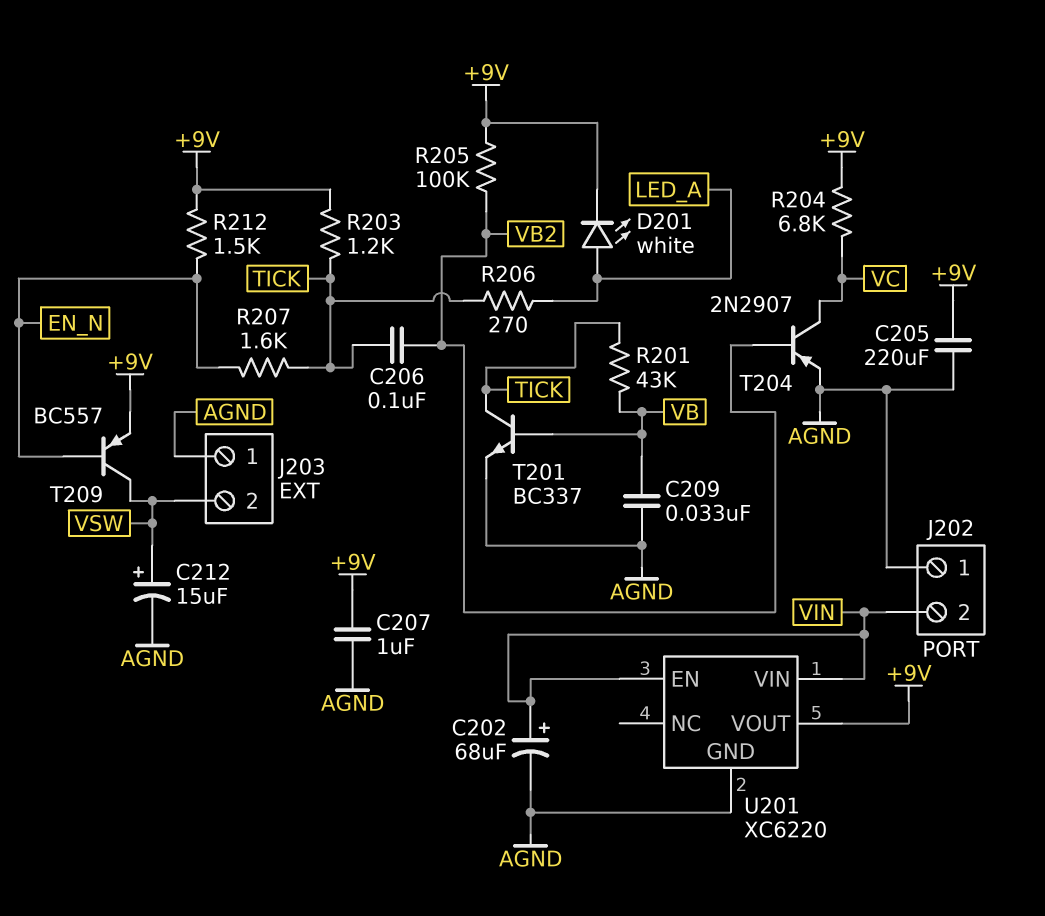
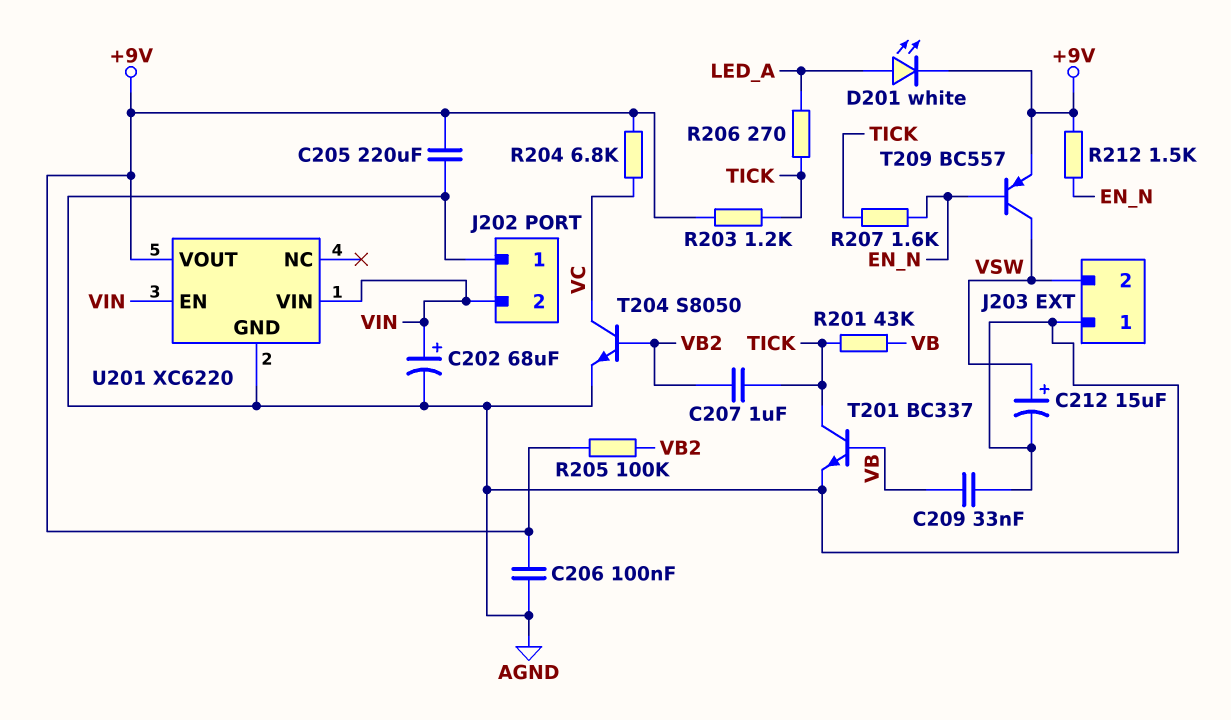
C206: 100nF (TICK, VB2) -> 100nF (+9V, AGND)
C207: 1uF (+9V, AGND) -> 1uF (TICK, VB2)
T204: PNP 2N2907 (B VB2, C VC, E AGND) -> NPN S8050 (B VB2, C VC, E AGND)

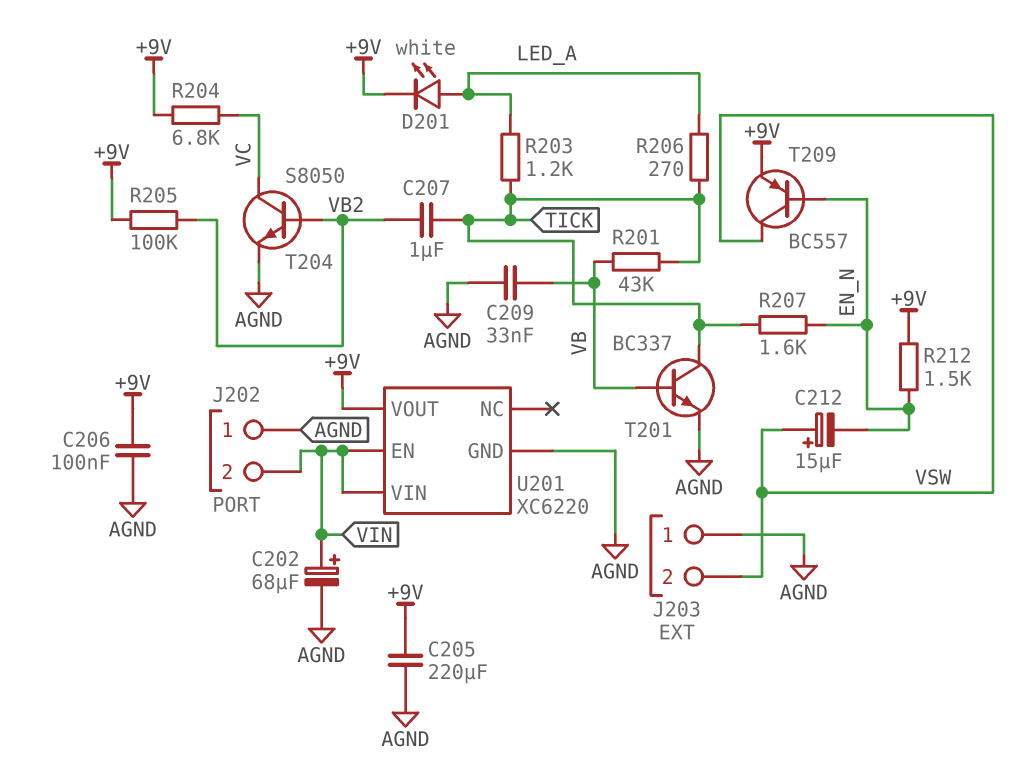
C212: 15uF (plus VSW, minus AGND) -> 15uF (plus VSW, minus EN_N)
R203: 1.2k (+9V, TICK) -> 1.2k (LED_A, TICK)

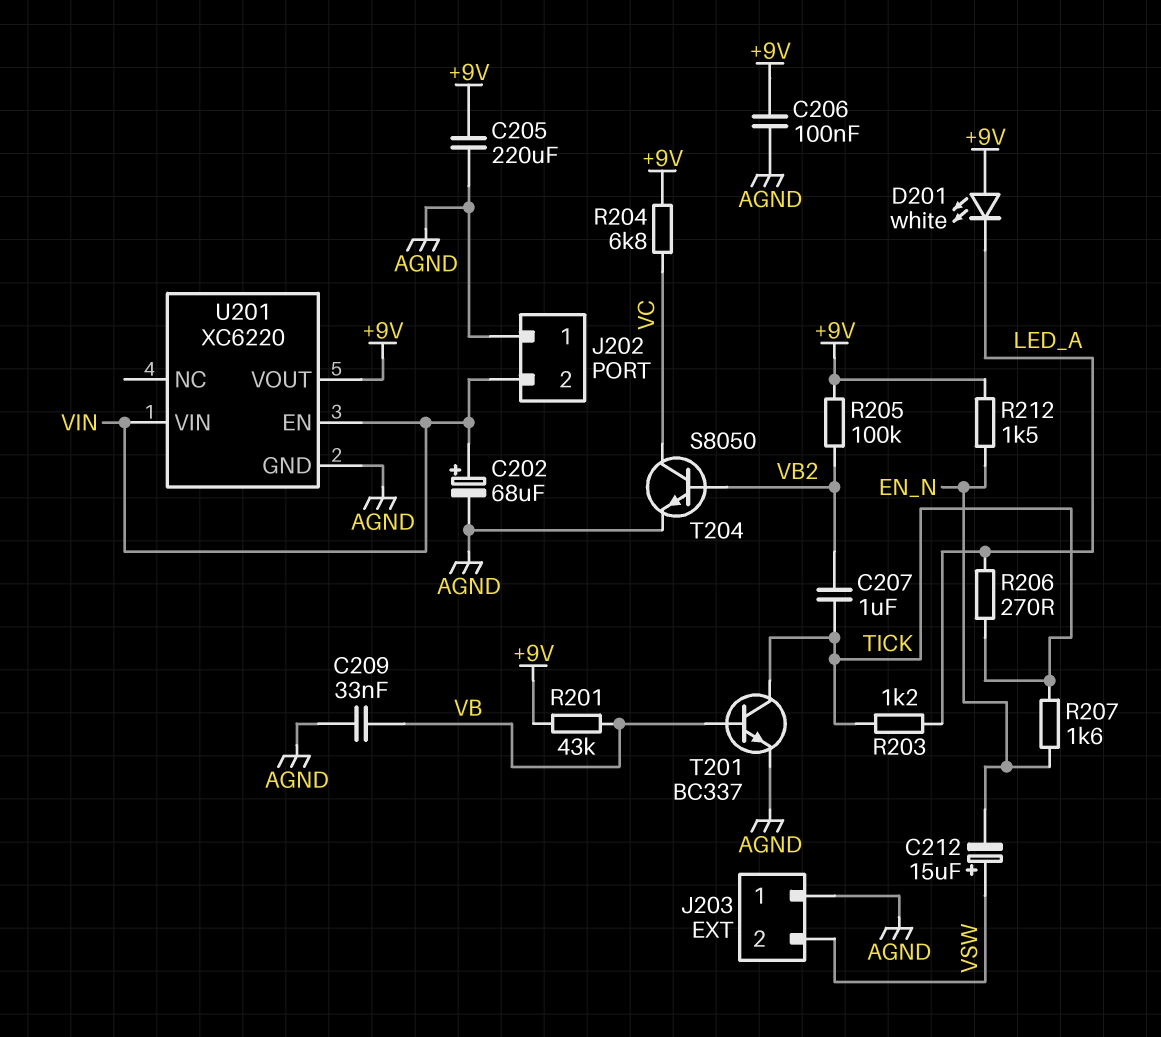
D201: LED white (A LED_A, K +9V) -> LED white (A +9V, K LED_A)
R201: 43k (TICK, VB) -> 43k (+9V, VB)
T209: PNP BC557 (B EN_N, C VSW, E +9V) -> none

